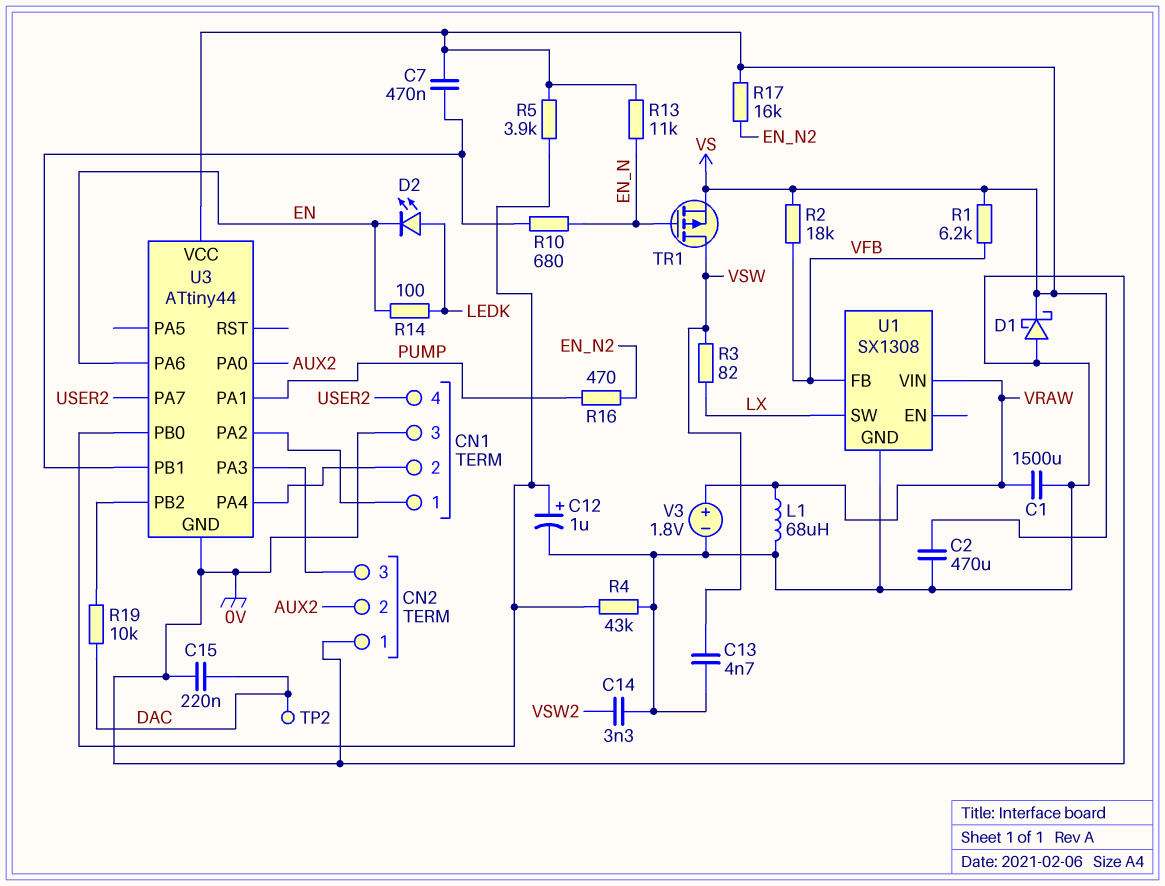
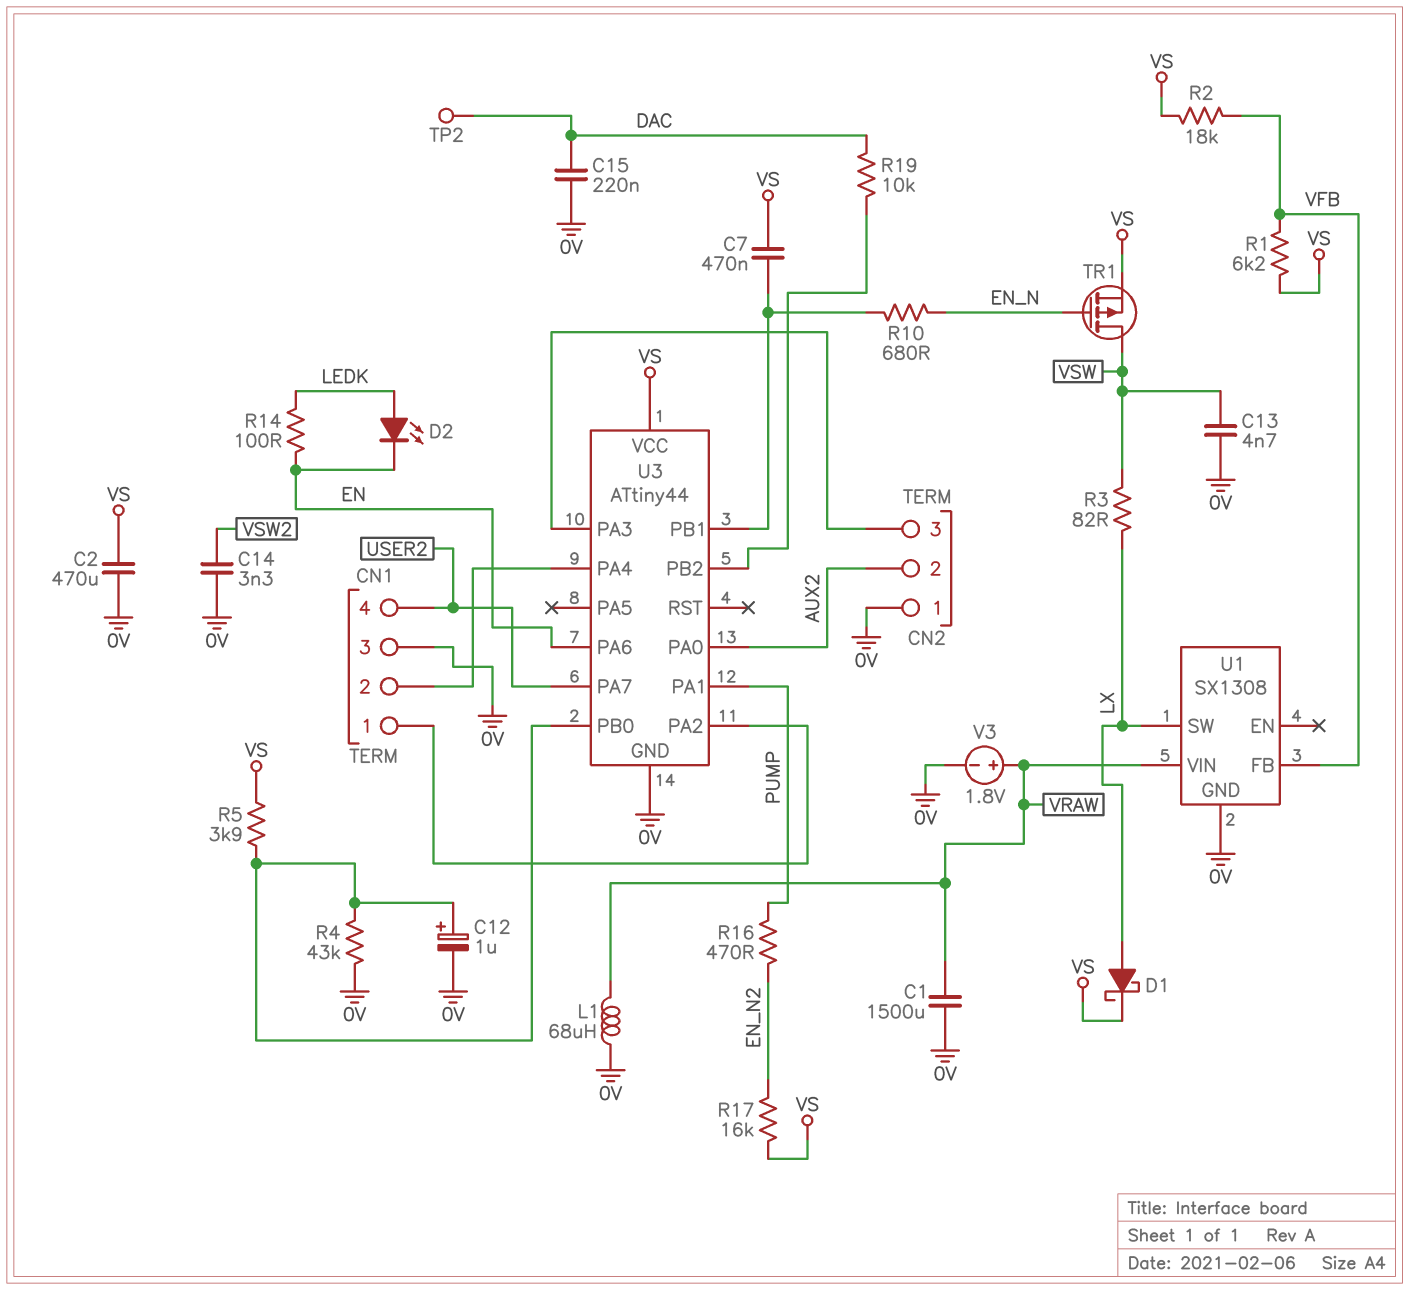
D1: schottky (A 0V, K VS) -> schottky (A LX, K VS)
R13: 11k (EN_N, VS) -> none

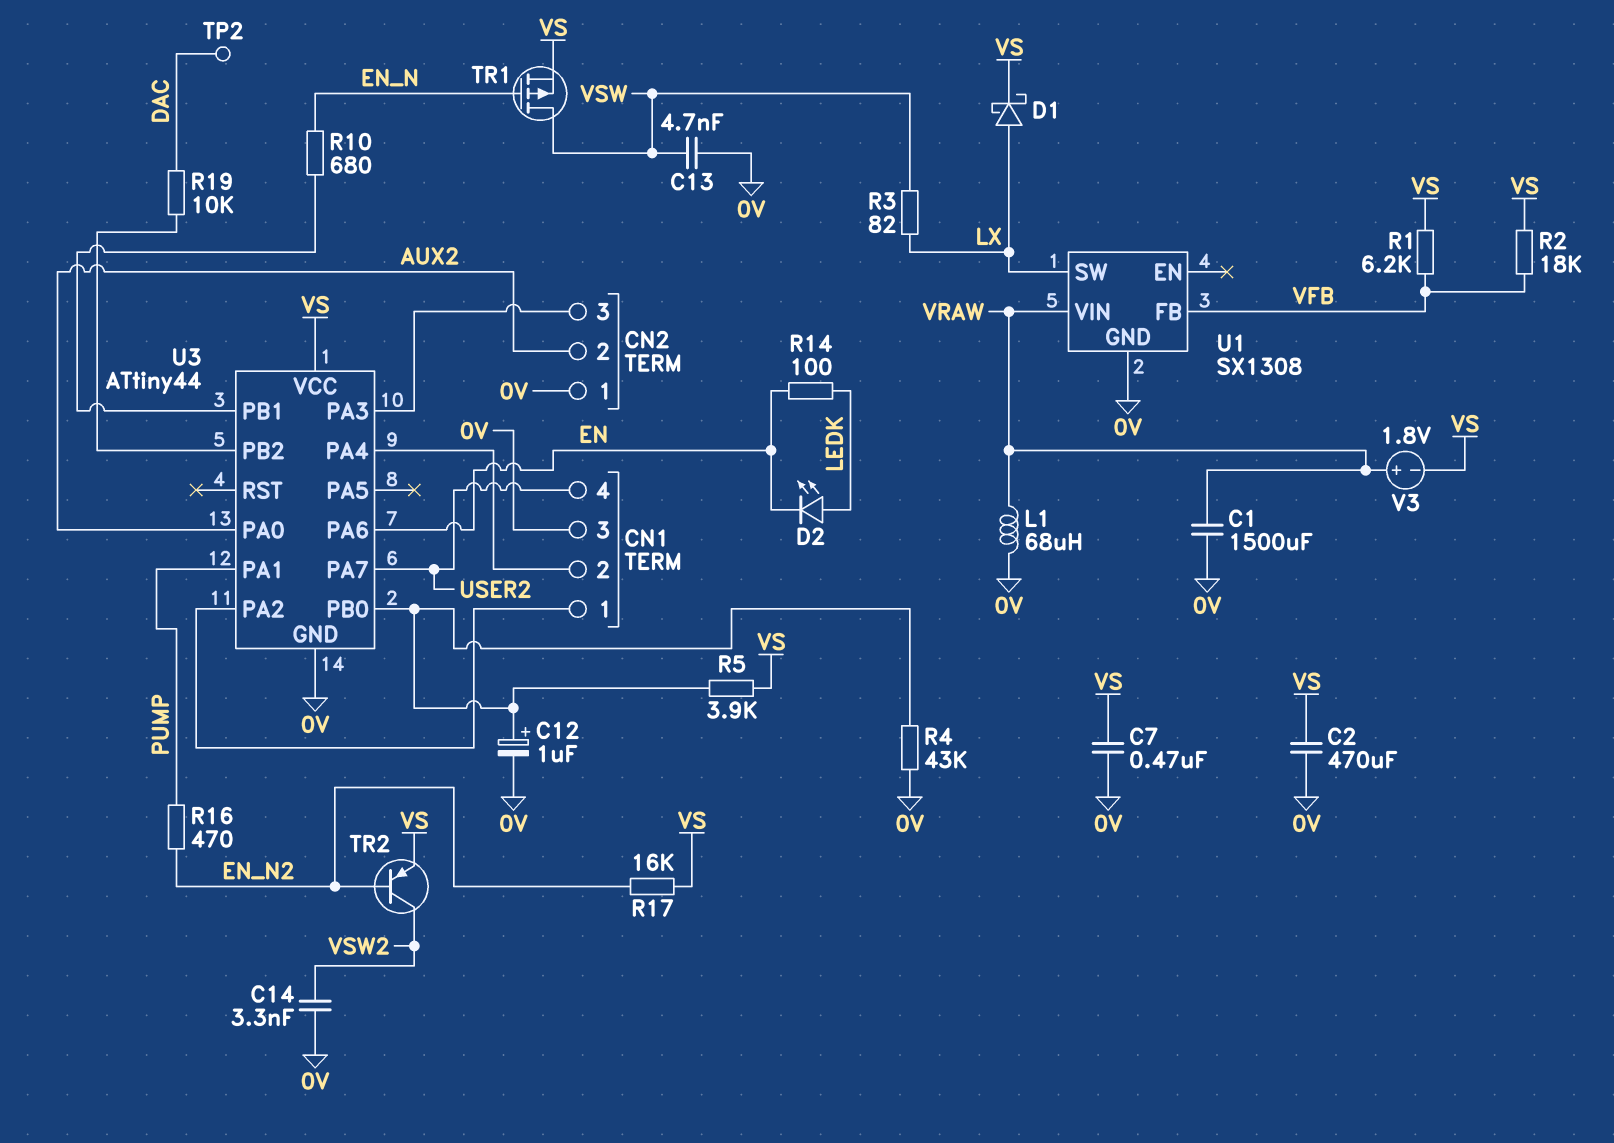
C7: 470nF (U3/PB1, VS) -> 470nF (0V, VS)
C15: 220nF (0V, DAC) -> none
TR2: none -> PNP (B EN_N2, C VSW2, E VS)
V3: 1.8V (plus VRAW, minus 0V) -> 1.8V (plus VRAW, minus VS)

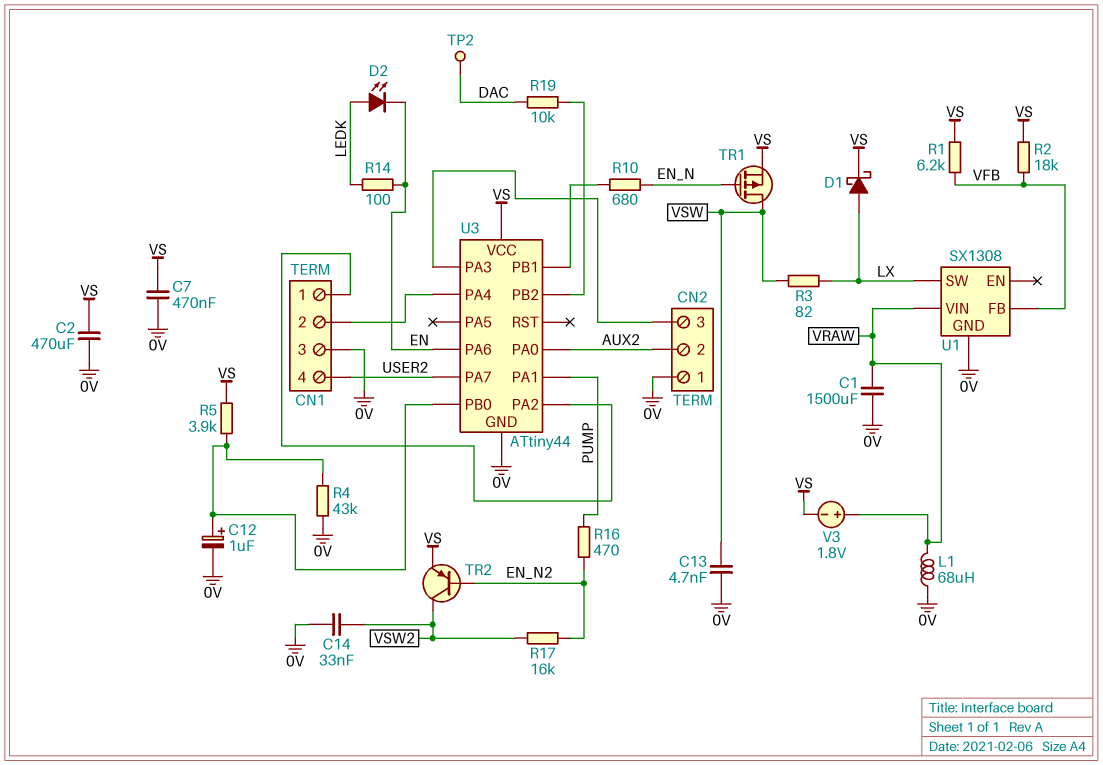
C14: 3.3nF (0V, VSW2) -> 33nF (0V, VSW2)
R17: 16k (EN_N2, VS) -> 16k (EN_N2, VSW2)

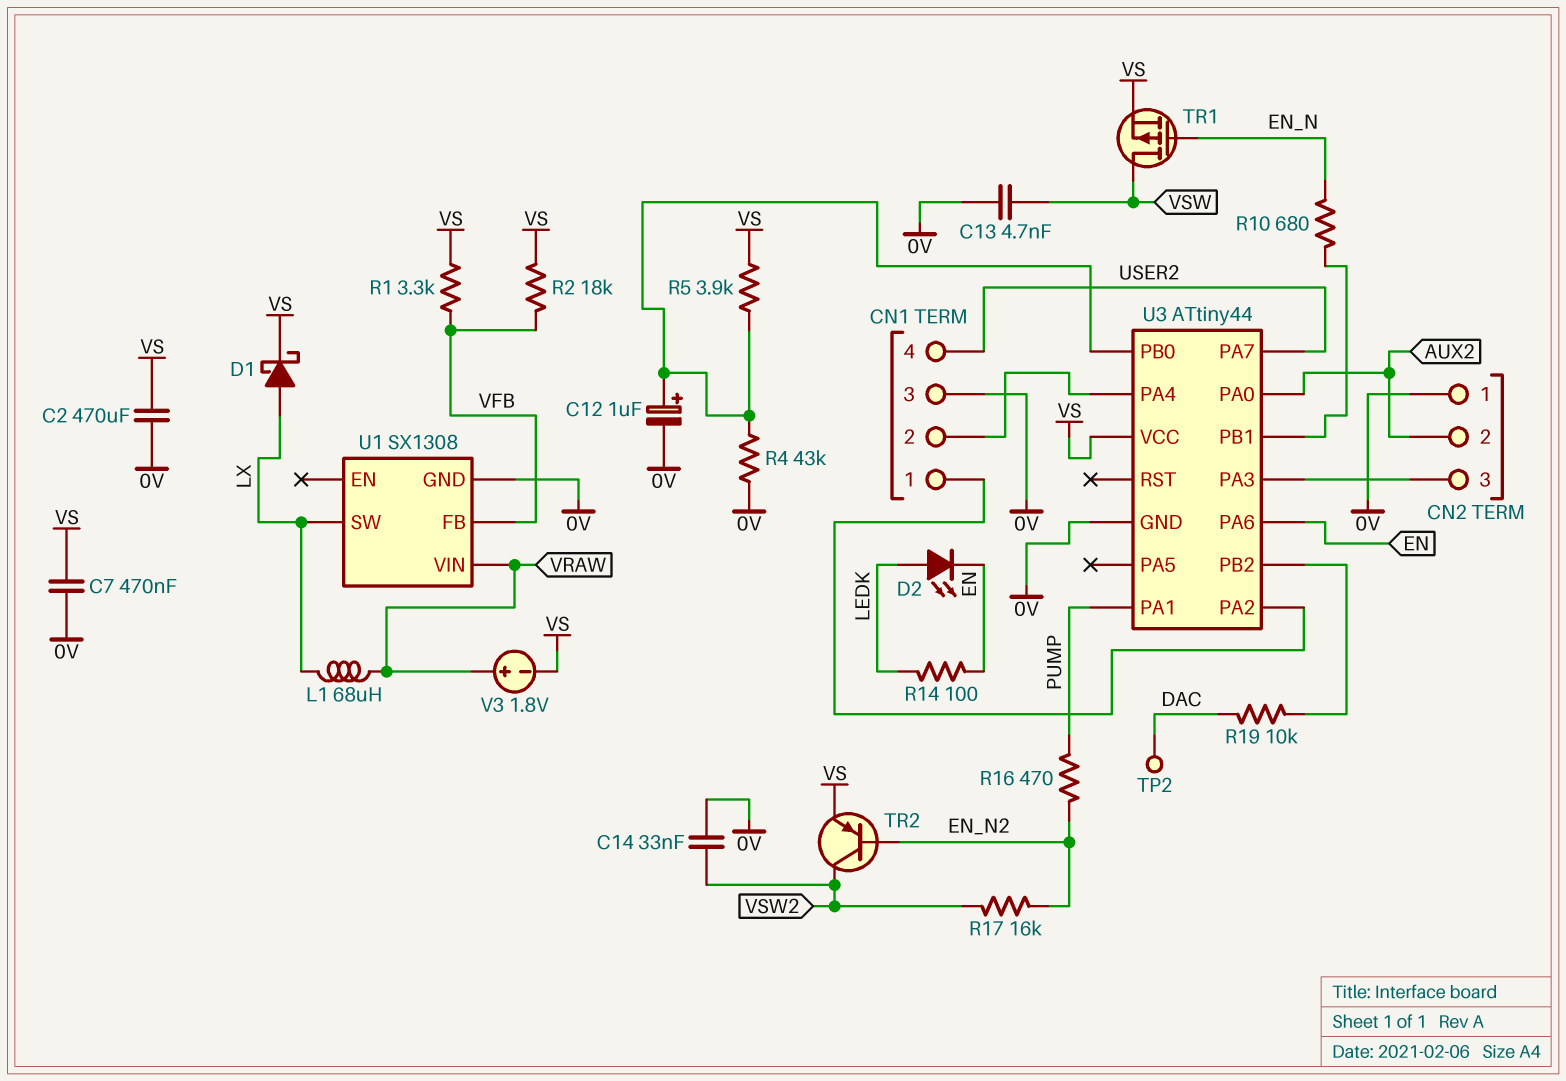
C1: 1500uF (0V, VRAW) -> none
L1: 68uH (0V, VRAW) -> 68uH (LX, VRAW)
R1: 6.2k (VFB, VS) -> 3.3k (VFB, VS)
R3: 82 (LX, VSW) -> none

